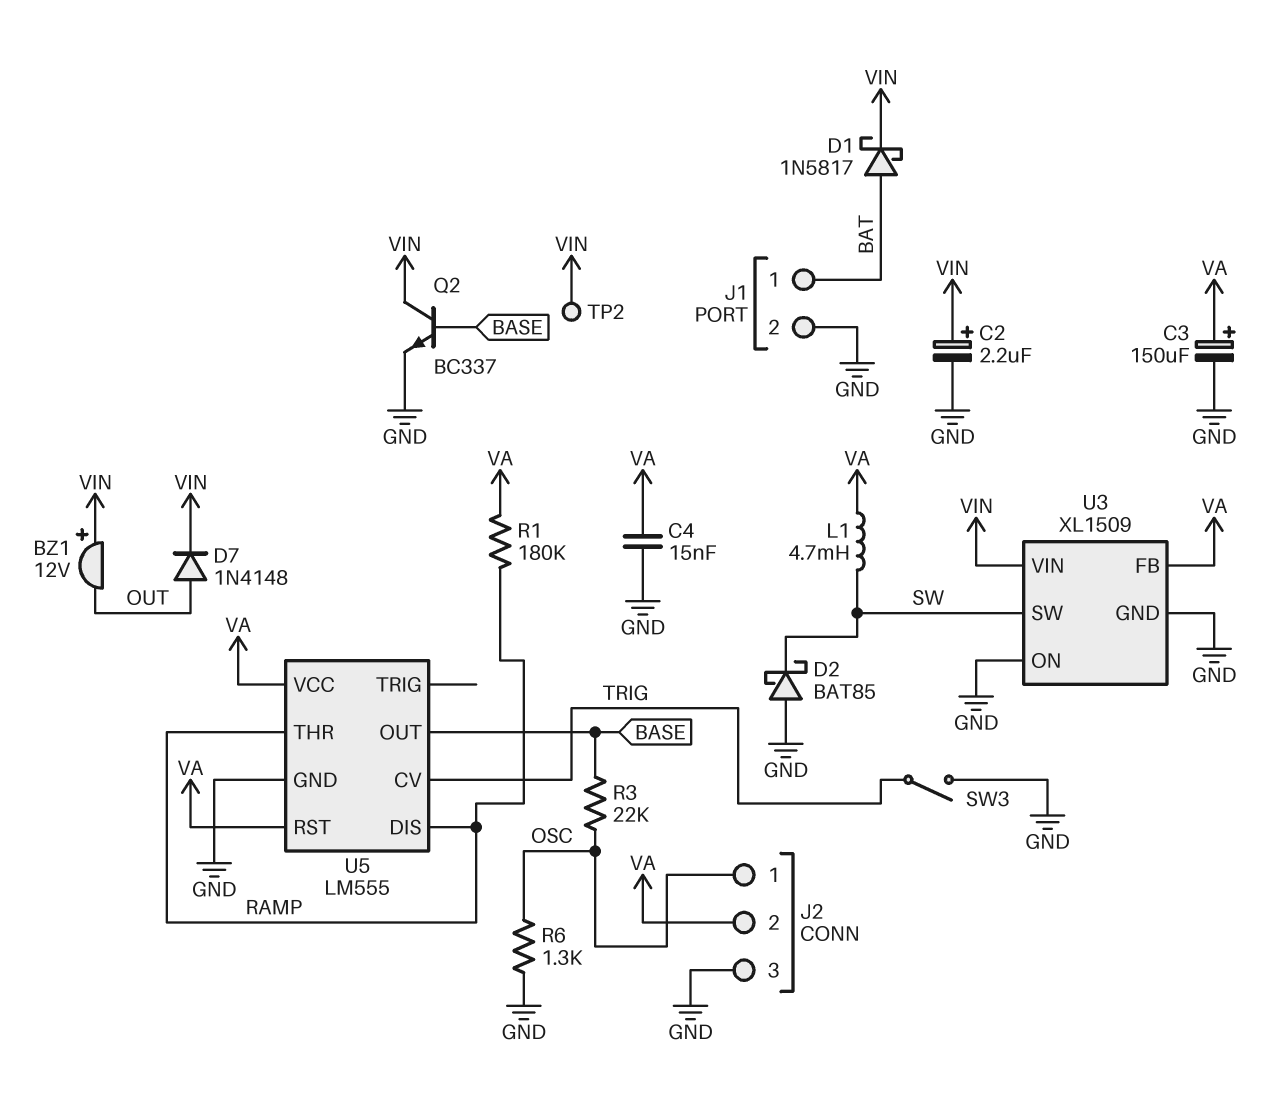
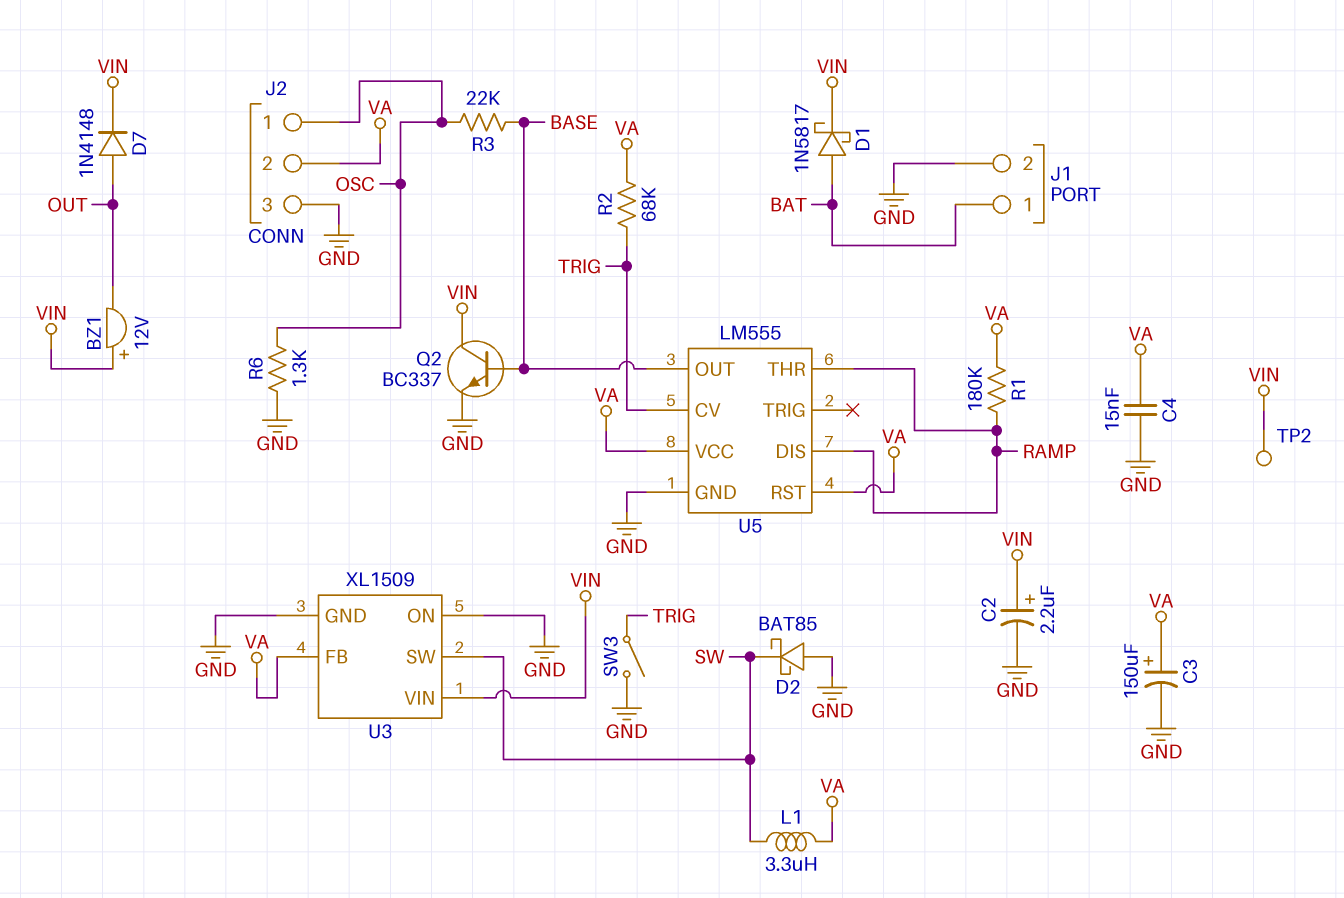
L1: 4.7mH (SW, VA) -> 3.3uH (SW, VA)
R2: none -> 68k (TRIG, VA)

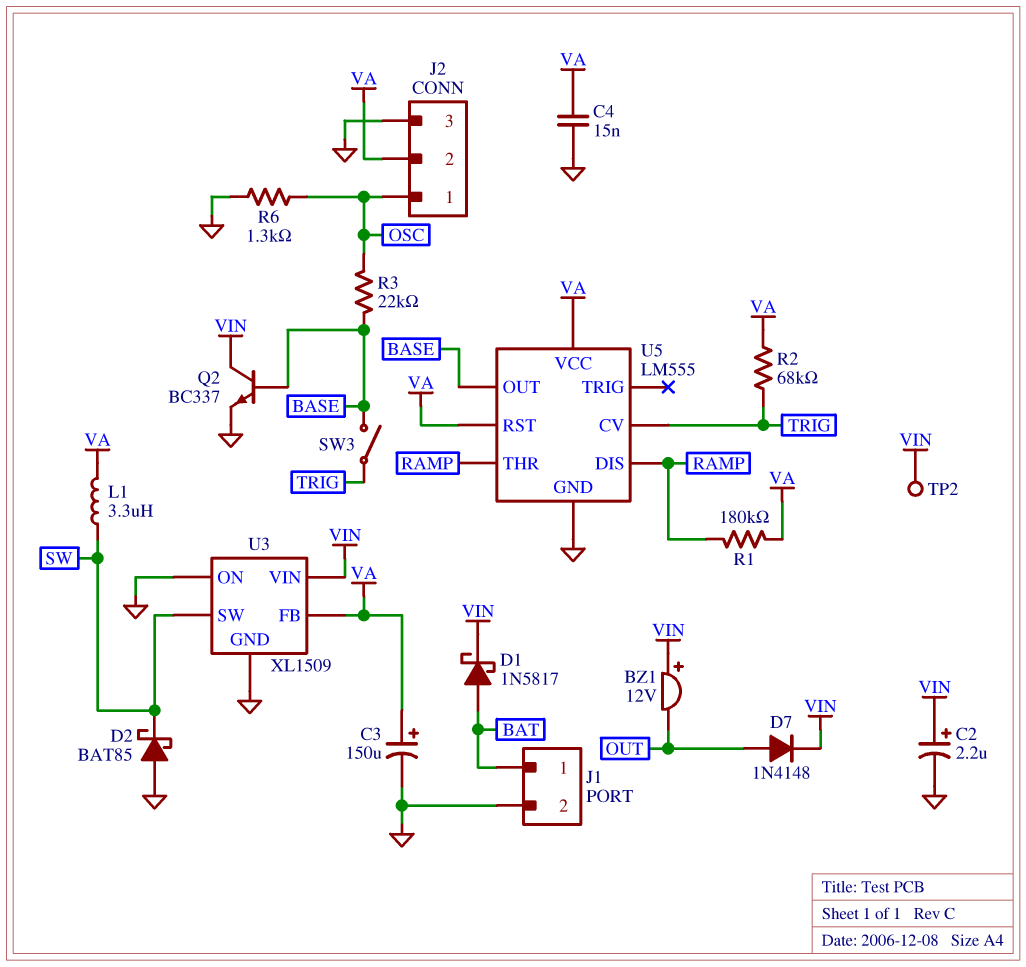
SW3: switch (GND, TRIG) -> switch (BASE, TRIG)

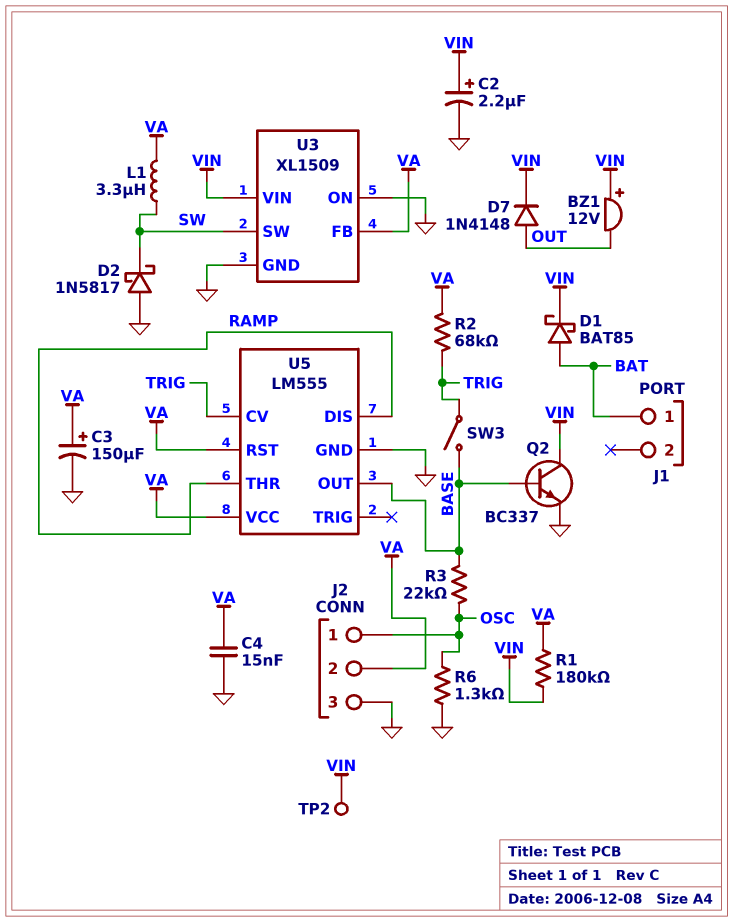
D1: schottky 1N5817 (A BAT, K VIN) -> schottky BAT85 (A BAT, K VIN)
D2: schottky BAT85 (A GND, K SW) -> schottky 1N5817 (A GND, K SW)
J1 pin 2: GND -> none
R1: 180k (RAMP, VA) -> 180k (VA, VIN)

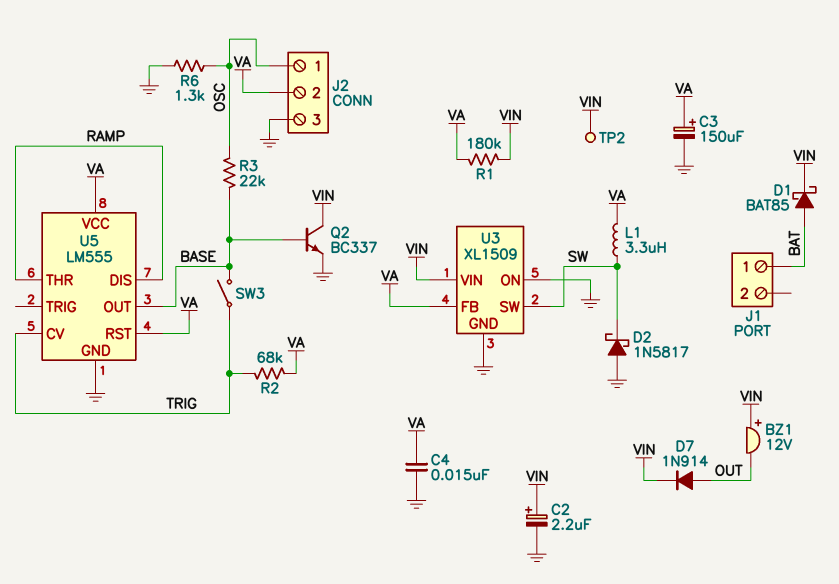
D7: diode 1N4148 (A OUT, K VIN) -> diode 1N914 (A OUT, K VIN)

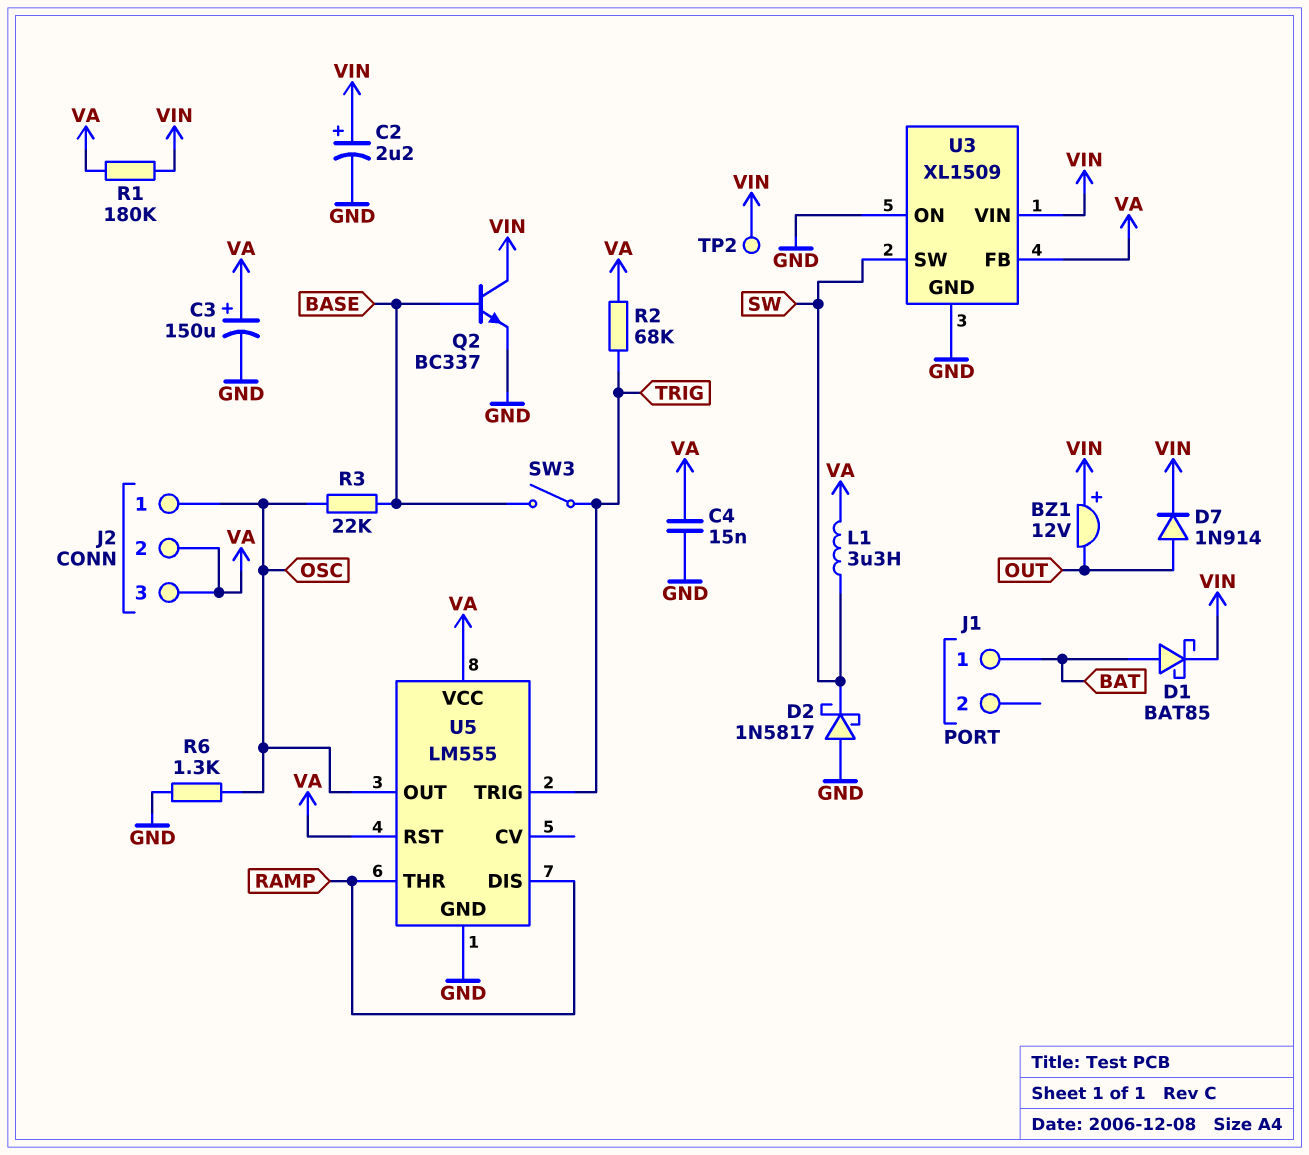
J2 pin 3: GND -> VA
U5 pin CV: TRIG -> none
U5 pin OUT: BASE -> OSC
U5 pin TRIG: none -> TRIG

